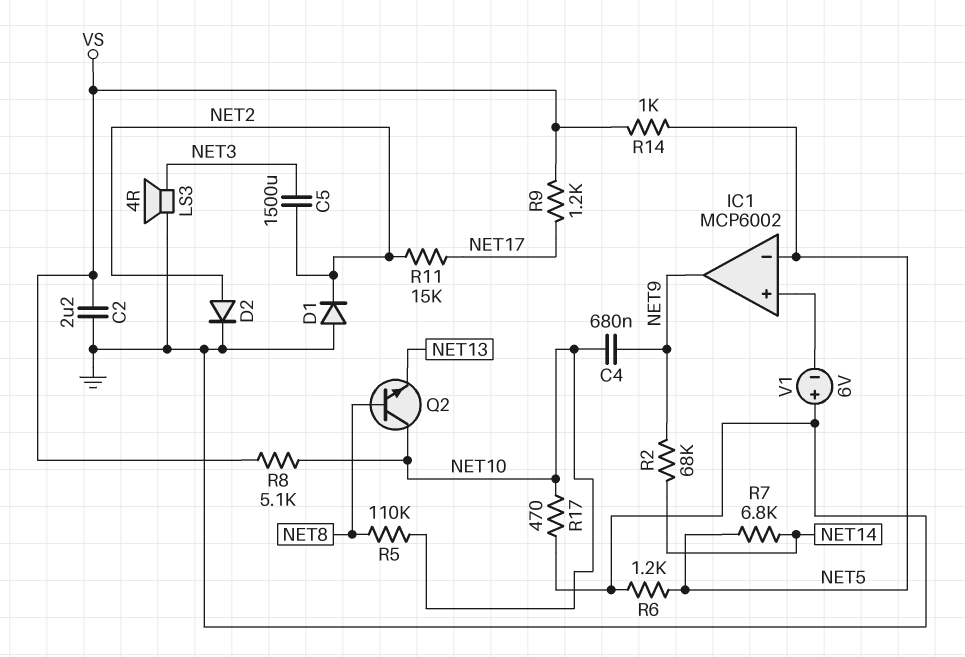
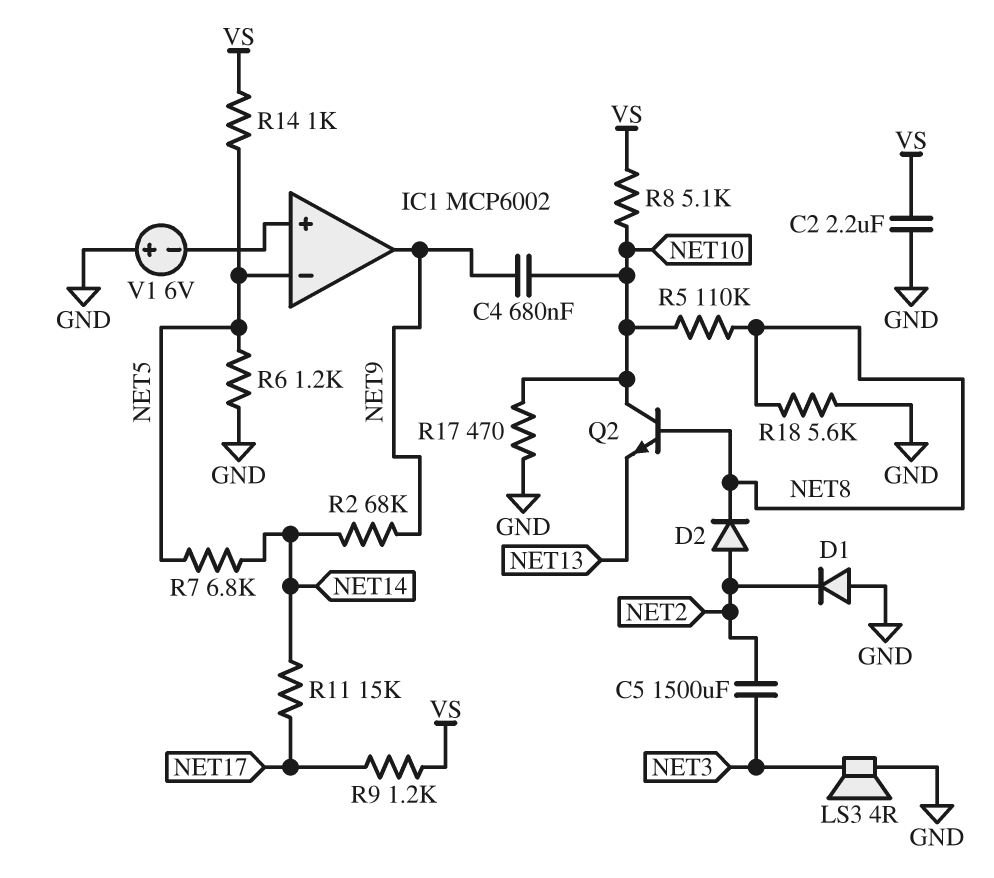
D2: diode (A NET2, K GND) -> diode (A NET2, K NET8)
R11: 15k (NET2, NET17) -> 15k (NET14, NET17)
R18: none -> 5.6k (GND, NET8)

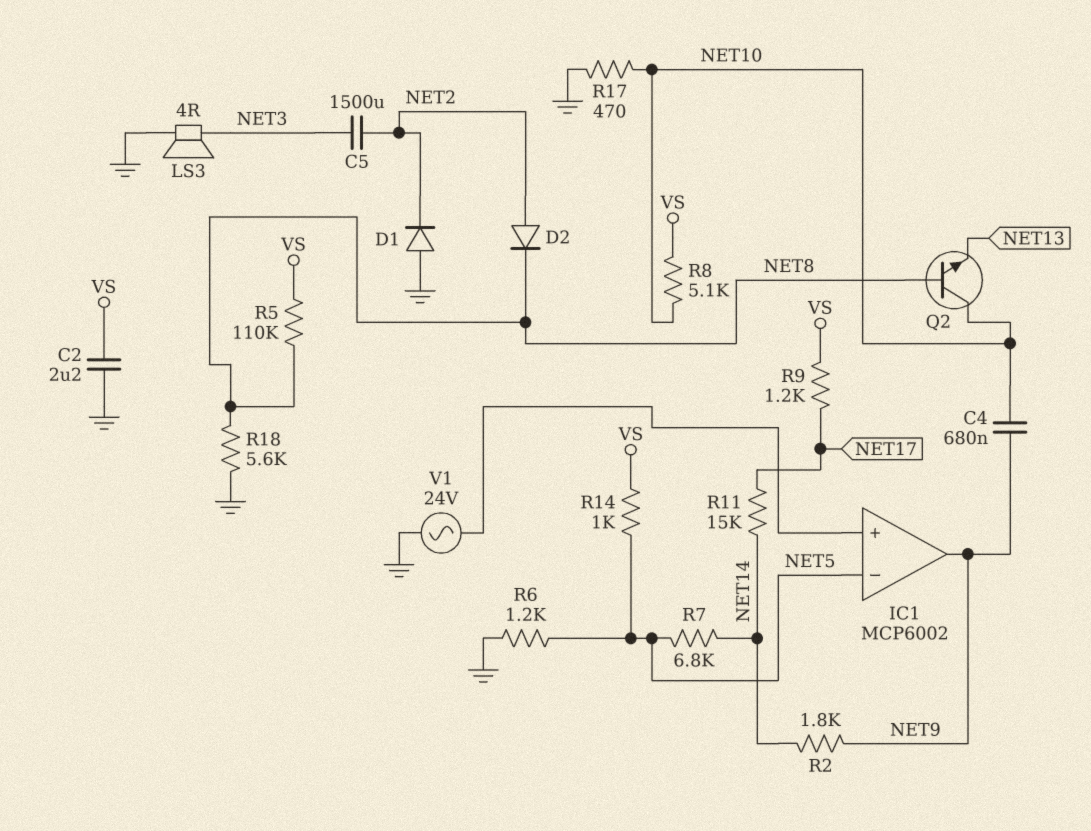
R2: 68k (NET9, NET14) -> 1.8k (NET9, NET14)
R5: 110k (NET8, NET10) -> 110k (NET8, VS)
V1: 6V (plus GND, minus IC1/in+) -> AC 24V (GND, IC1/in+)

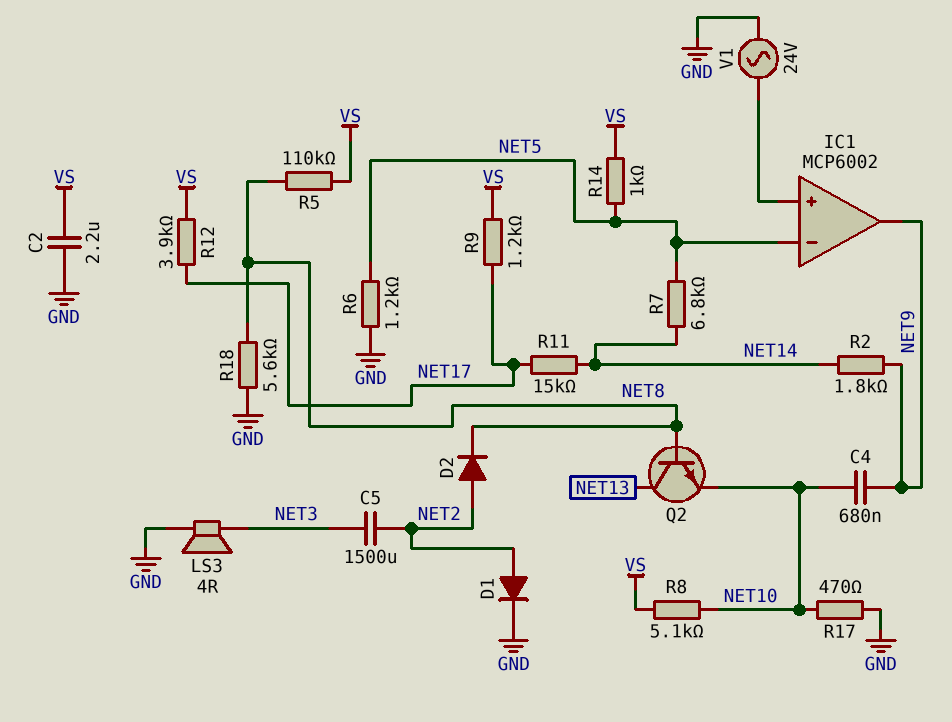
D1: diode (A GND, K NET2) -> diode (A NET2, K GND)
Q2: NPN (B NET8, C NET10, E NET13) -> NPN (B NET8, C NET13, E NET10)
R12: none -> 3.9k (NET17, VS)

